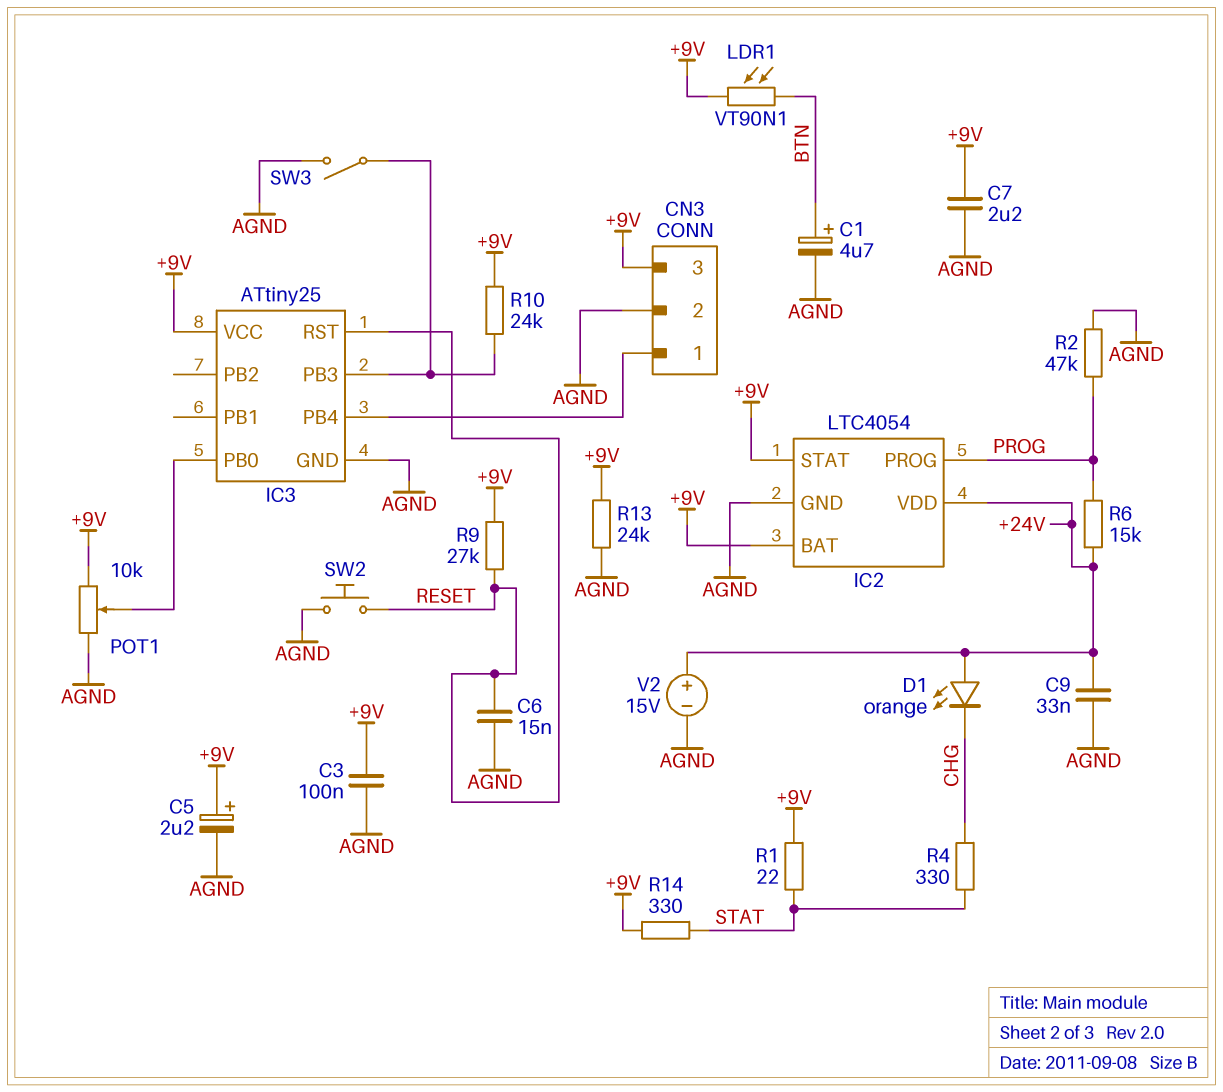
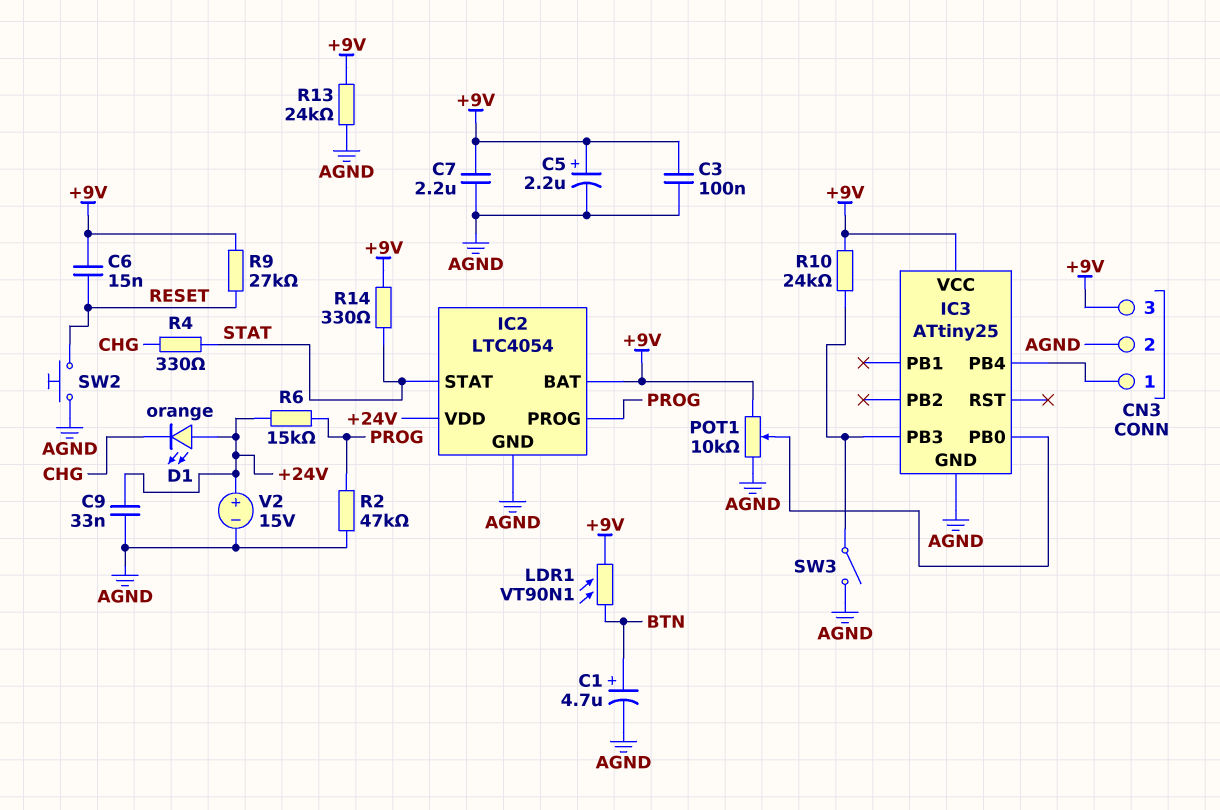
C6: 15nF (AGND, RESET) -> 15nF (+9V, RESET)
IC2 pin STAT: +9V -> STAT
IC3 pin RST: RESET -> none
R1: 22 (+9V, STAT) -> none

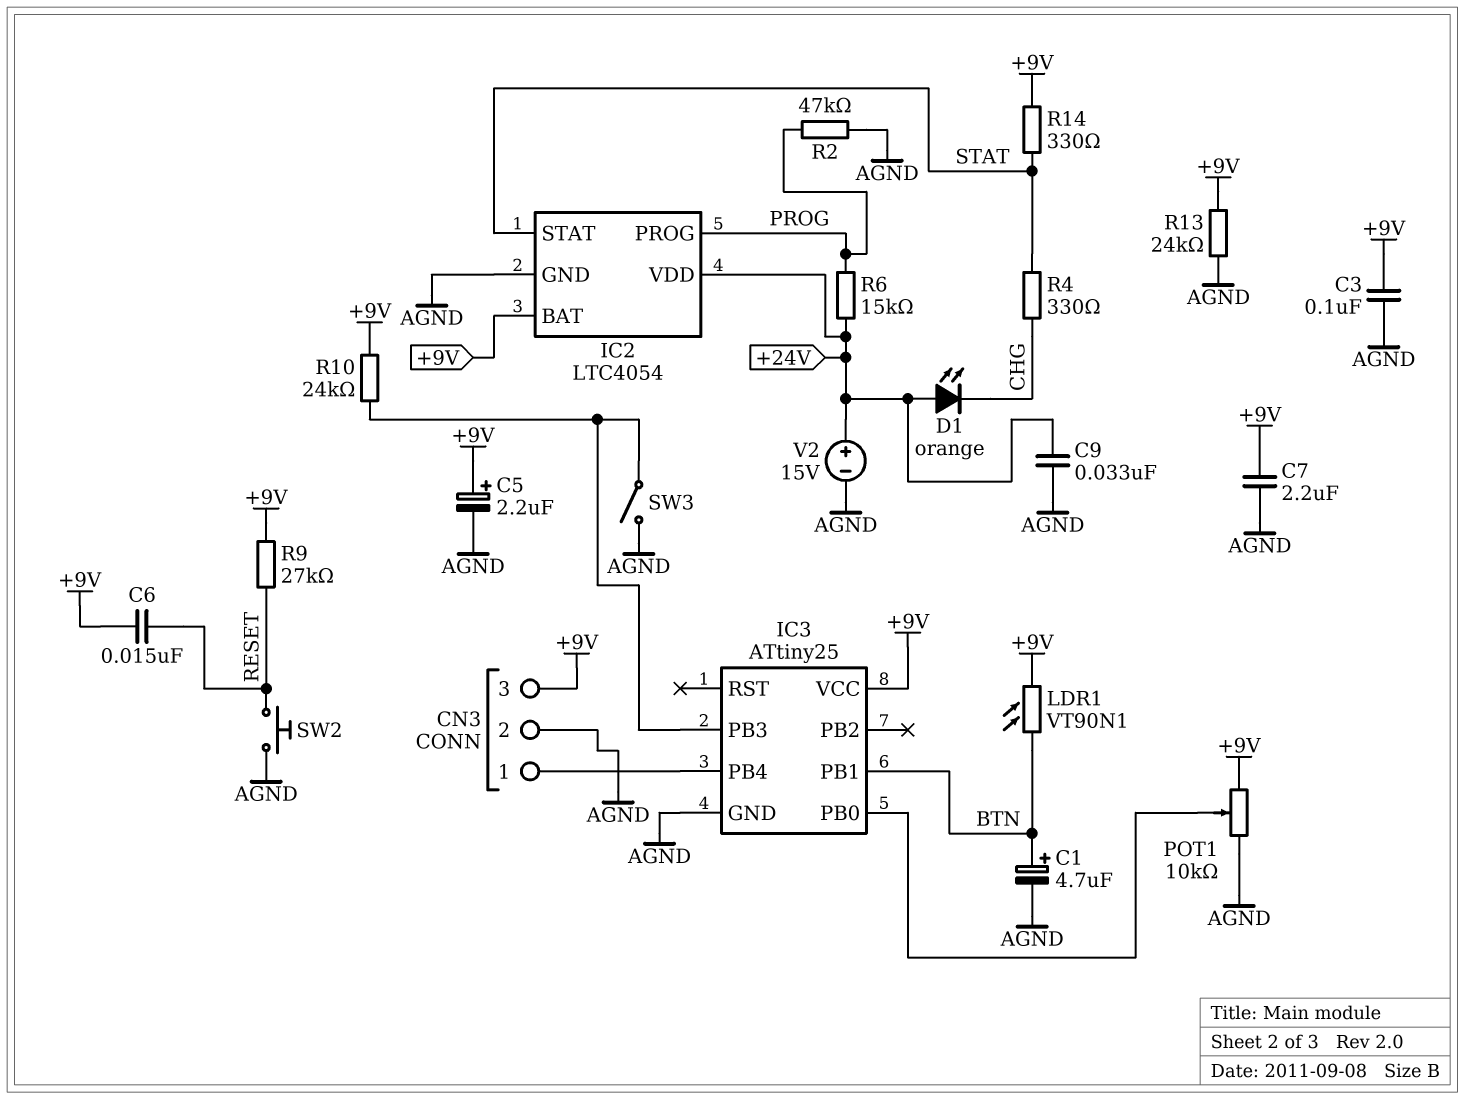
IC3 pin PB1: none -> BTN

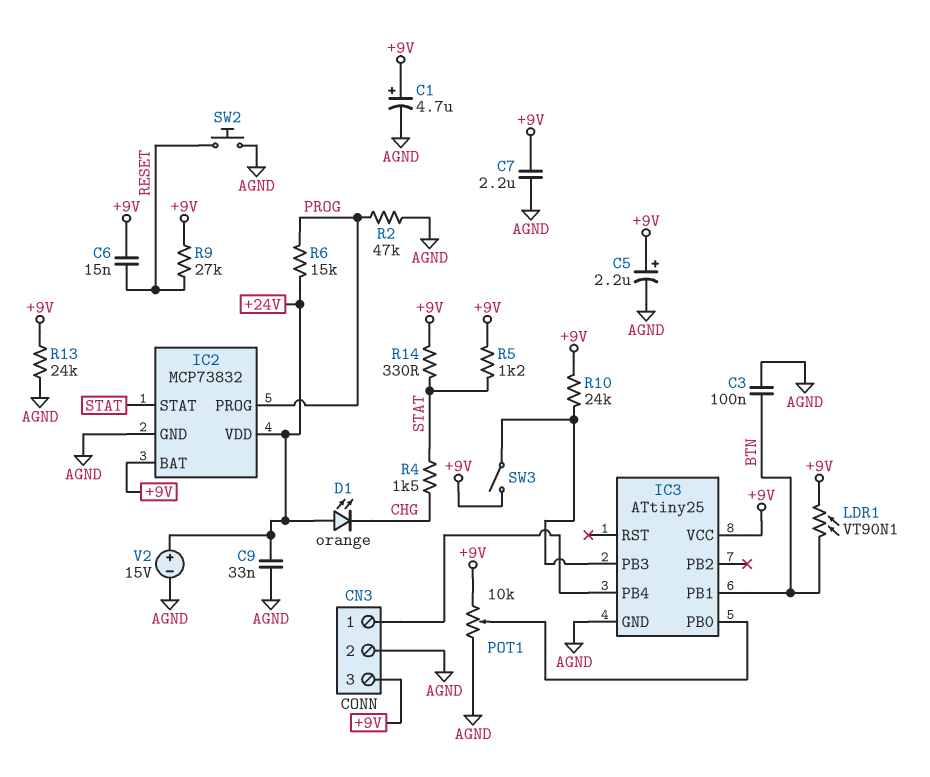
C1: 4.7uF (plus BTN, minus AGND) -> 4.7uF (plus +9V, minus AGND)
C3: 100nF (+9V, AGND) -> 100nF (AGND, BTN)
IC2: LTC4054 -> MCP73832
R4: 330 (CHG, STAT) -> 1.5k (CHG, STAT)
R5: none -> 1.2k (+9V, STAT)
SW3: switch (AGND, IC3/PB3) -> switch (+9V, IC3/PB3)

